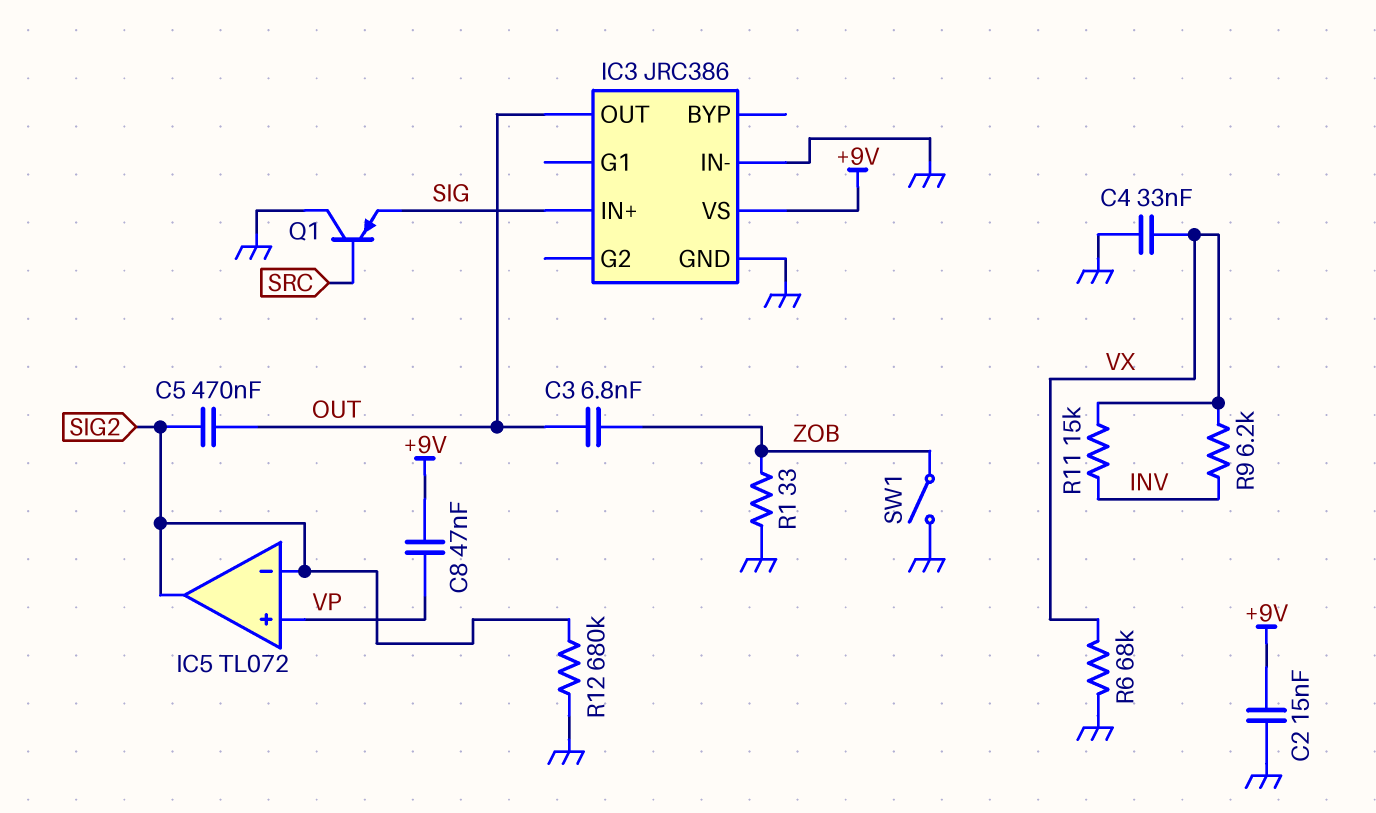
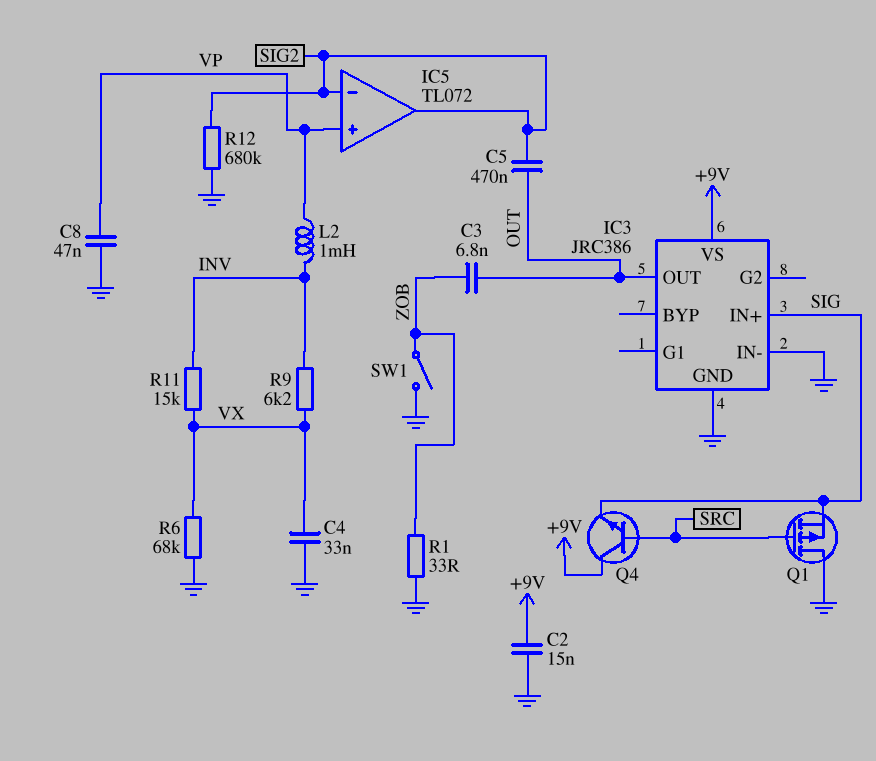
C8: 47nF (+9V, VP) -> 47nF (GND, VP)
L2: none -> 1mH (INV, VP)
Q1: PNP (B SRC, C GND, E SIG) -> PMOS (G SRC, D GND, S SIG)
Q4: none -> NPN (B SRC, C +9V, E SIG)

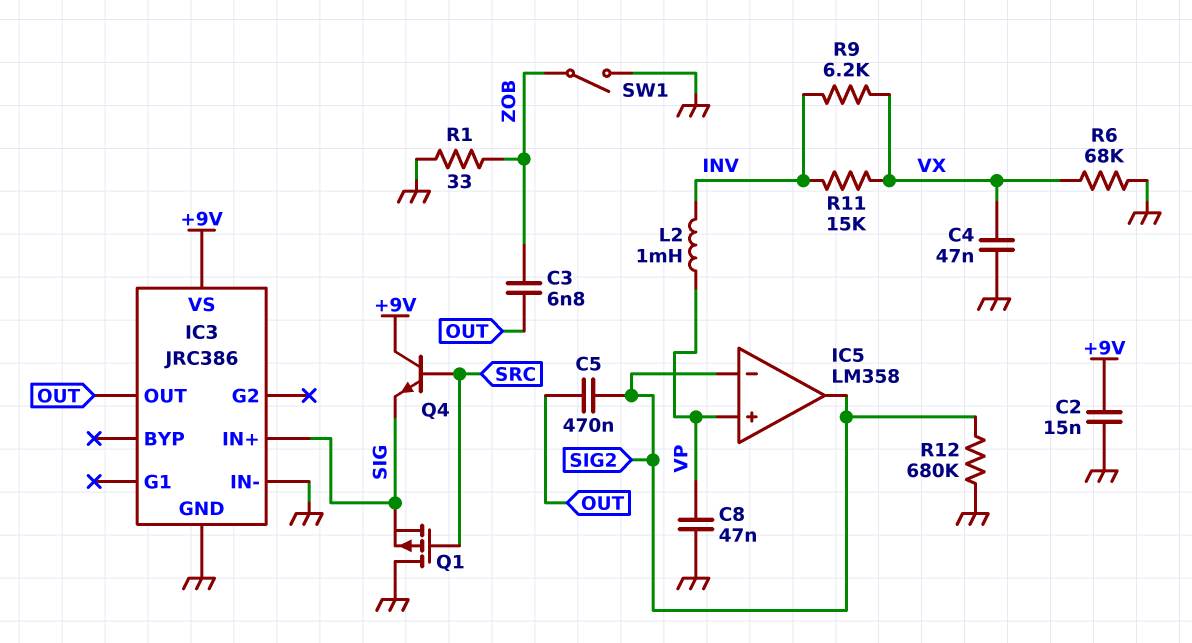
C4: 33nF (GND, VX) -> 47nF (GND, VX)
IC5: TL072 -> LM358

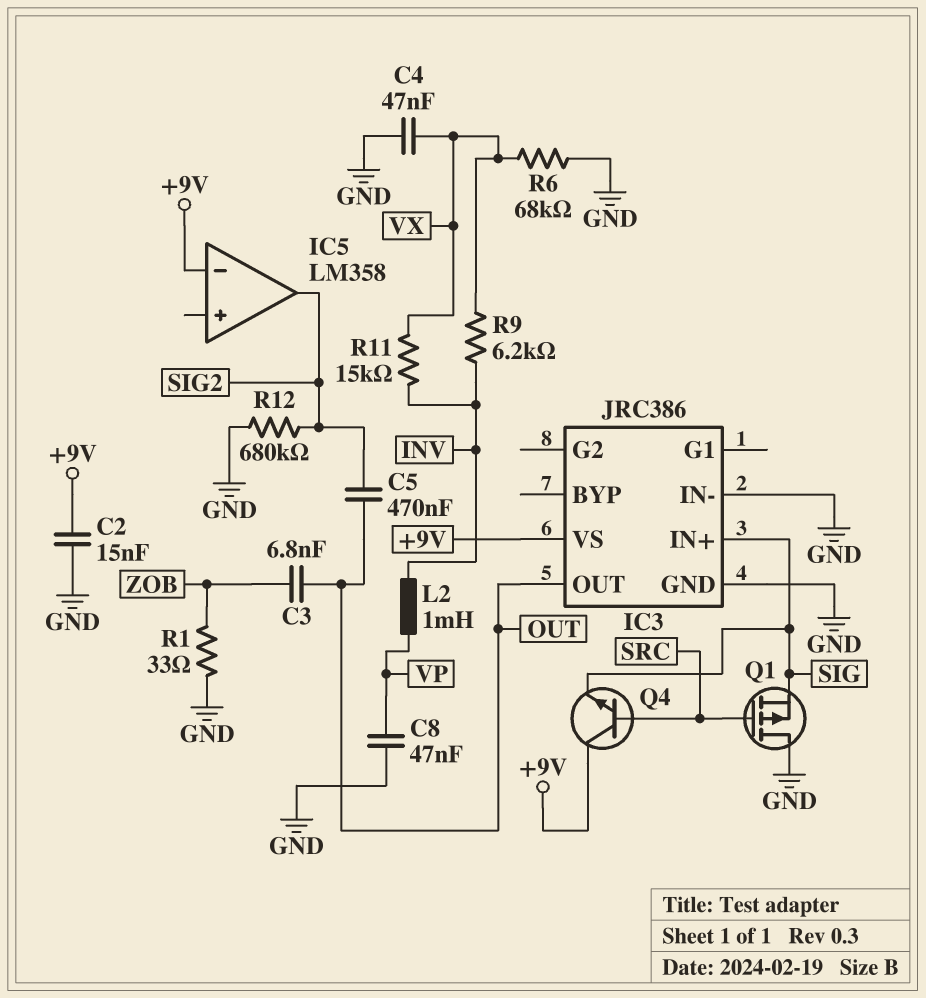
IC5 pin in+: VP -> none
IC5 pin in-: SIG2 -> +9V
SW1: switch (GND, ZOB) -> none

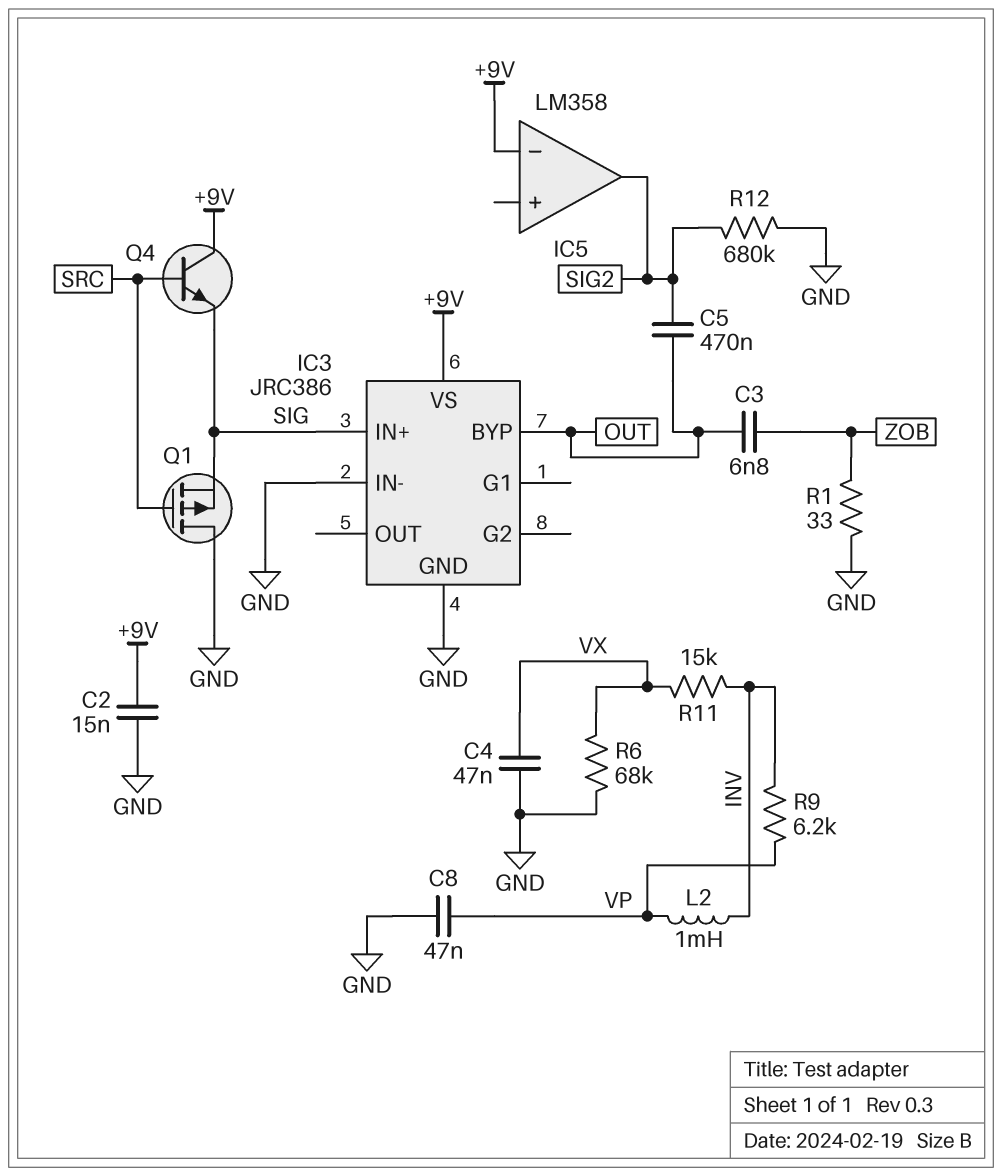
IC3 pin BYP: none -> OUT
IC3 pin OUT: OUT -> none
R9: 6.2k (INV, VX) -> 6.2k (INV, VP)

